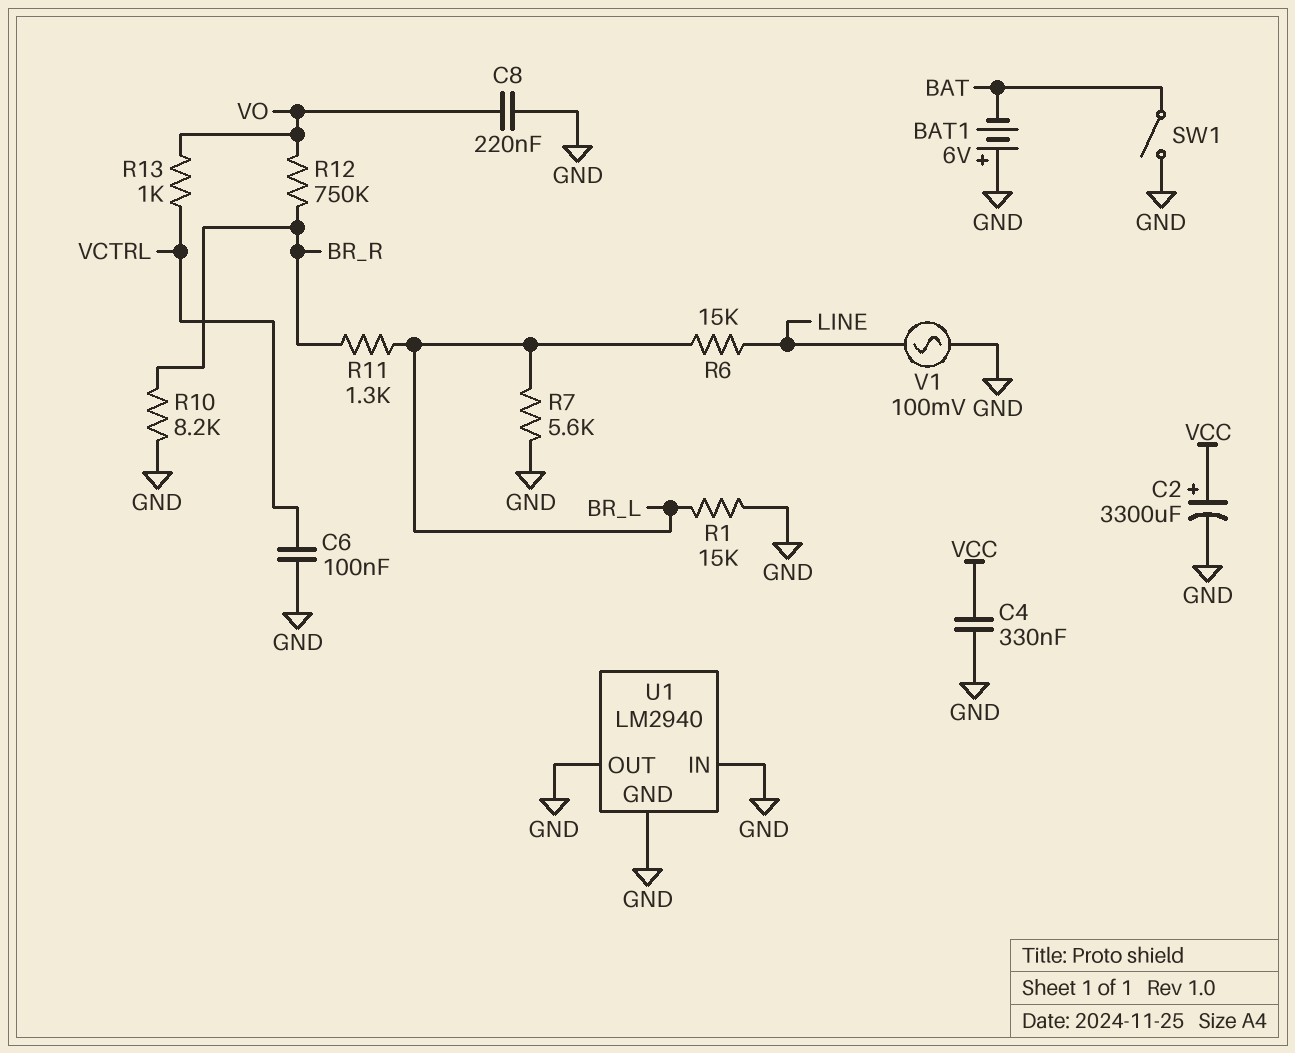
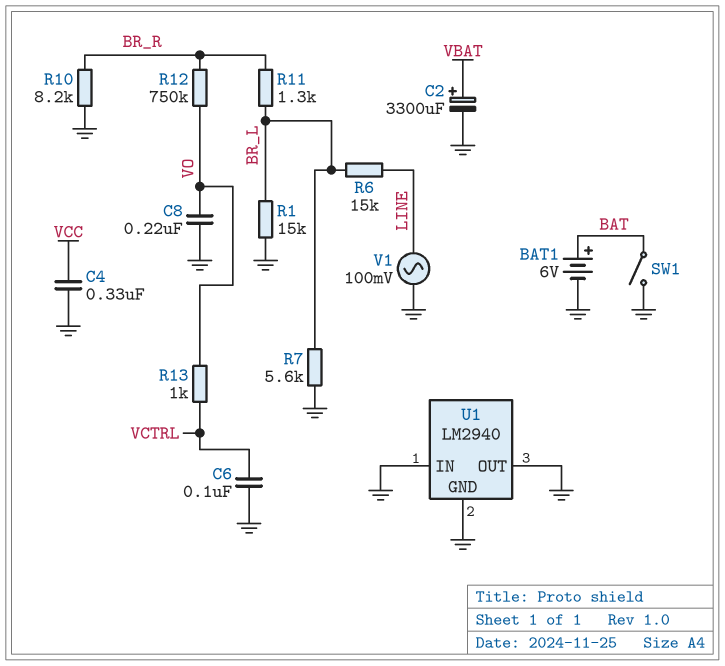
BAT1: 6V (plus GND, minus BAT) -> 6V (plus BAT, minus GND)
C2: 3300uF (plus VCC, minus GND) -> 3300uF (plus VBAT, minus GND)

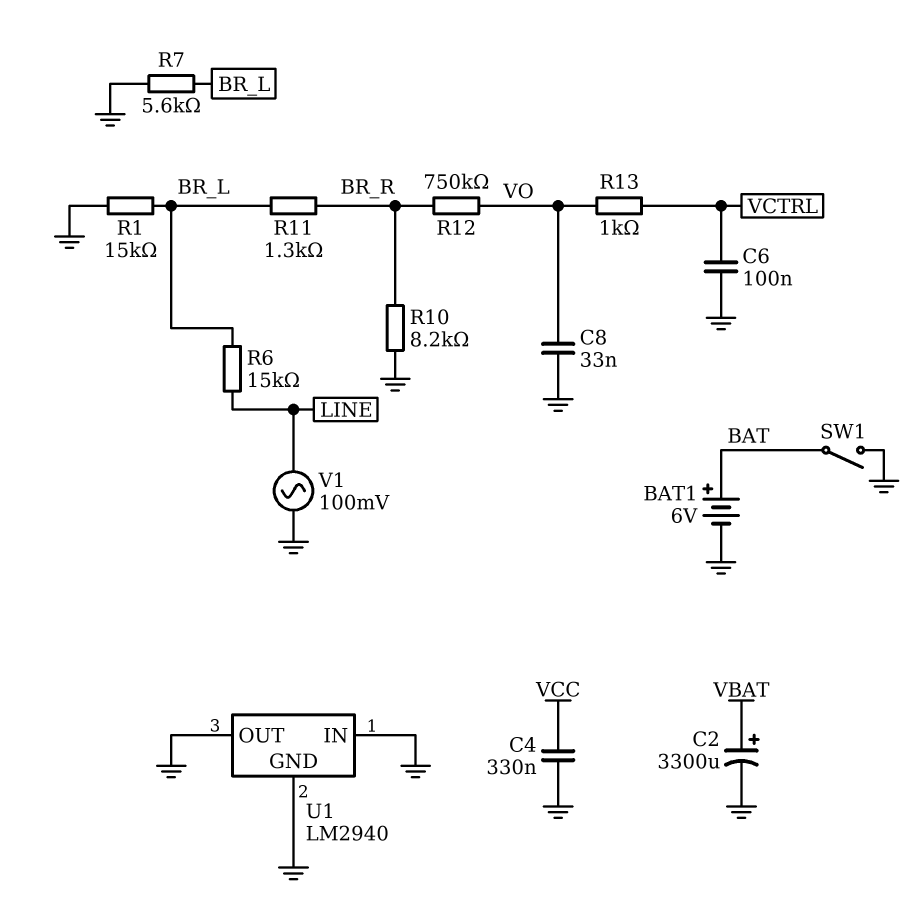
C8: 220nF (GND, VO) -> 33nF (GND, VO)

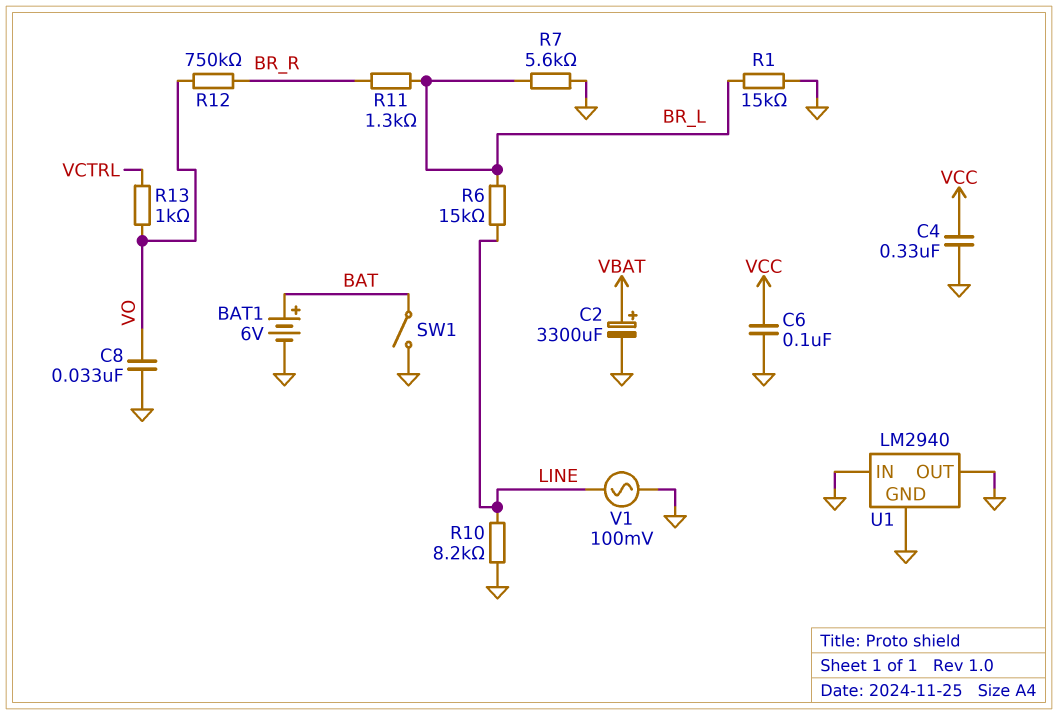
C6: 100nF (GND, VCTRL) -> 100nF (GND, VCC)
R10: 8.2k (BR_R, GND) -> 8.2k (GND, LINE)

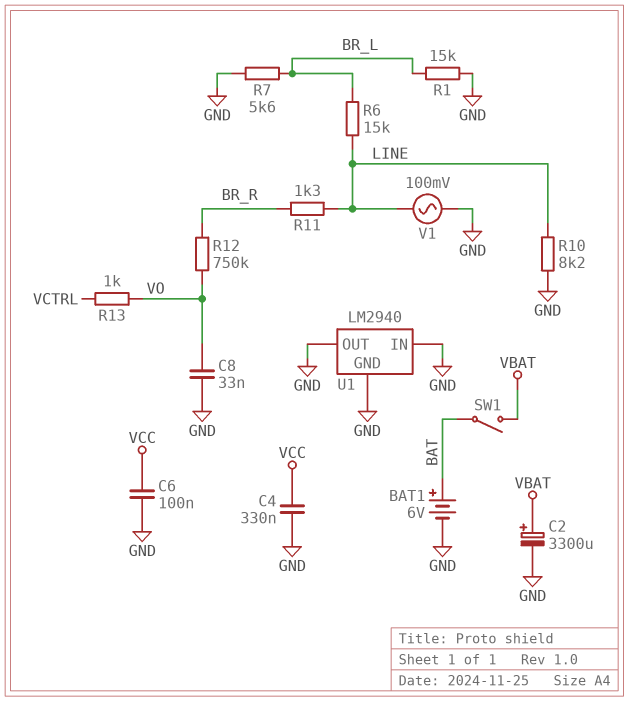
R11: 1.3k (BR_L, BR_R) -> 1.3k (BR_R, LINE)
SW1: switch (BAT, GND) -> switch (BAT, VBAT)

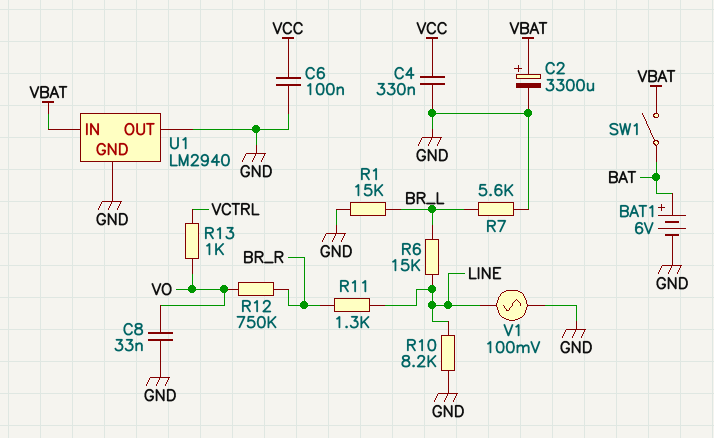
U1 pin IN: GND -> VBAT

